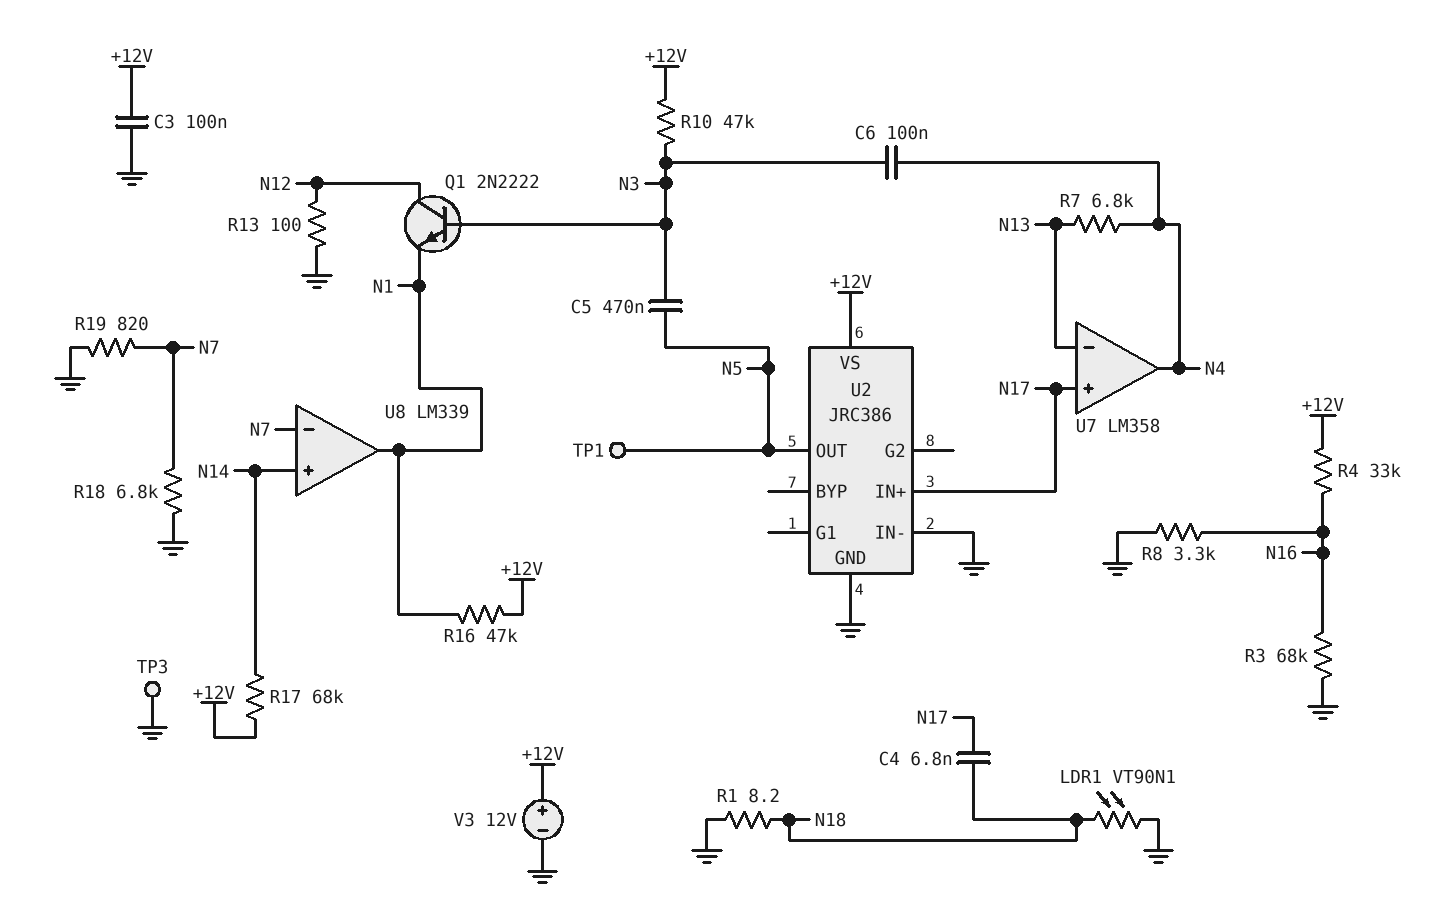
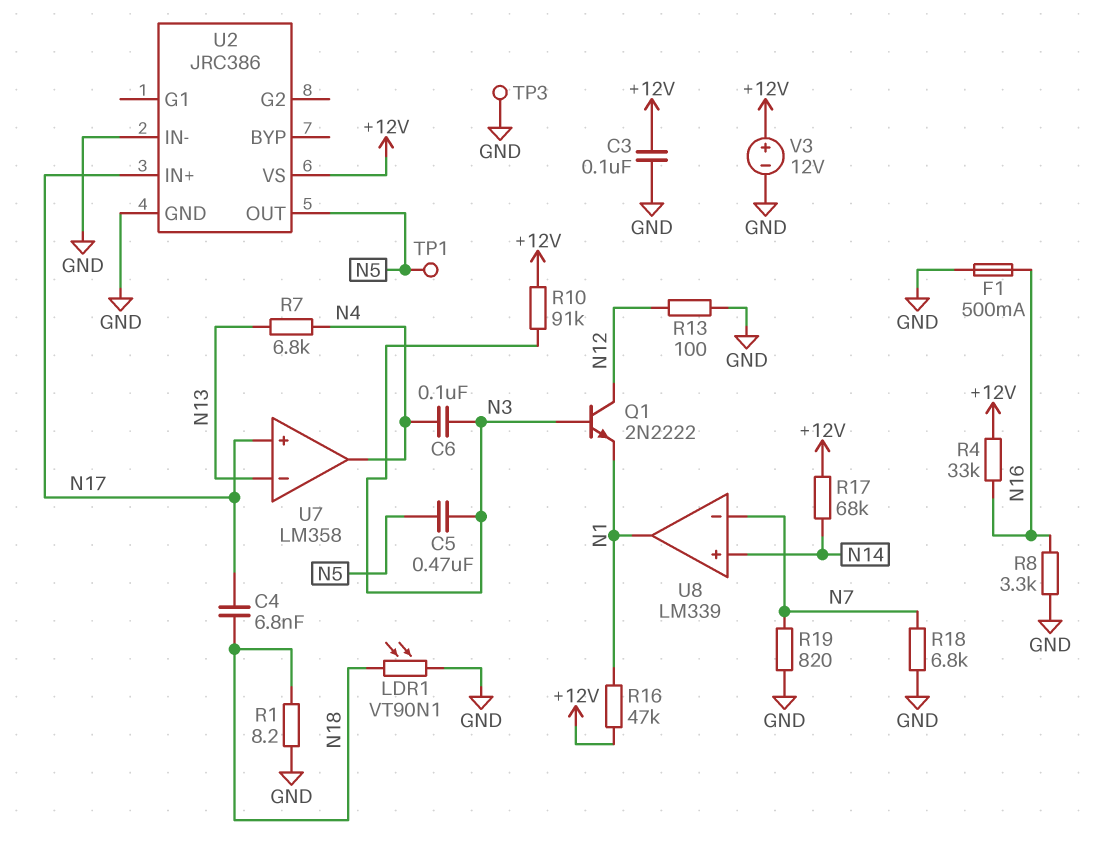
F1: none -> 500mA (GND, N16)
R3: 68k (GND, N16) -> none
R10: 47k (+12V, N3) -> 91k (+12V, N3)

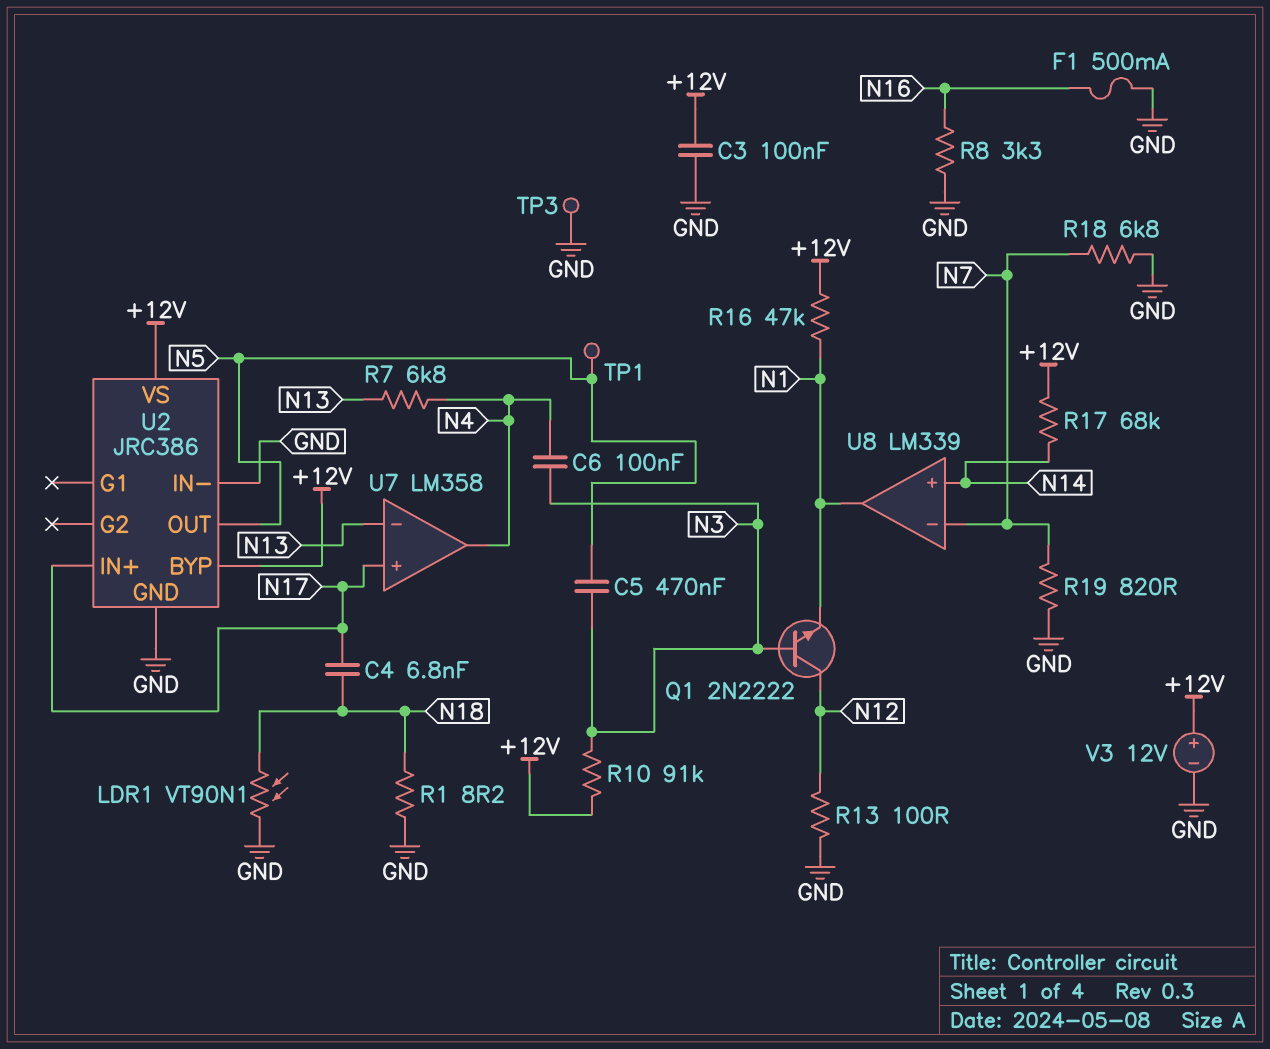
R4: 33k (+12V, N16) -> none
U2 pin BYP: none -> +12V

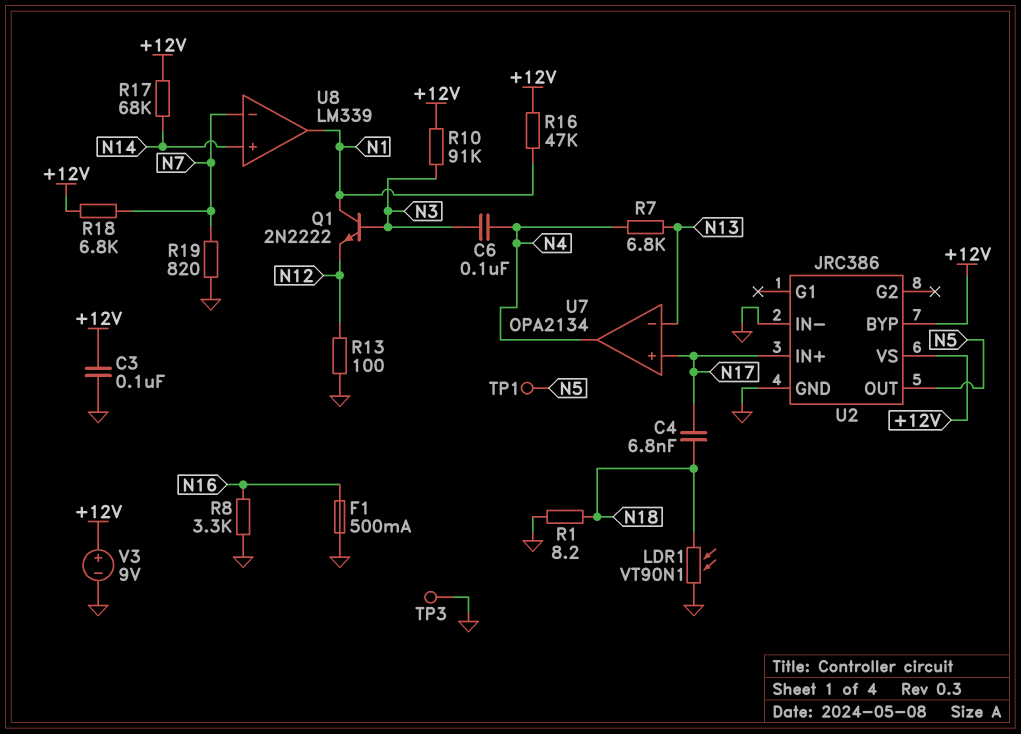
C5: 470nF (N3, N5) -> none
Q1: NPN 2N2222 (B N3, C N12, E N1) -> NPN 2N2222 (B N3, C N1, E N12)
R18: 6.8k (GND, N7) -> 6.8k (+12V, N7)
U7: LM358 -> OPA2134
V3: 12V (plus +12V, minus GND) -> 9V (plus +12V, minus GND)

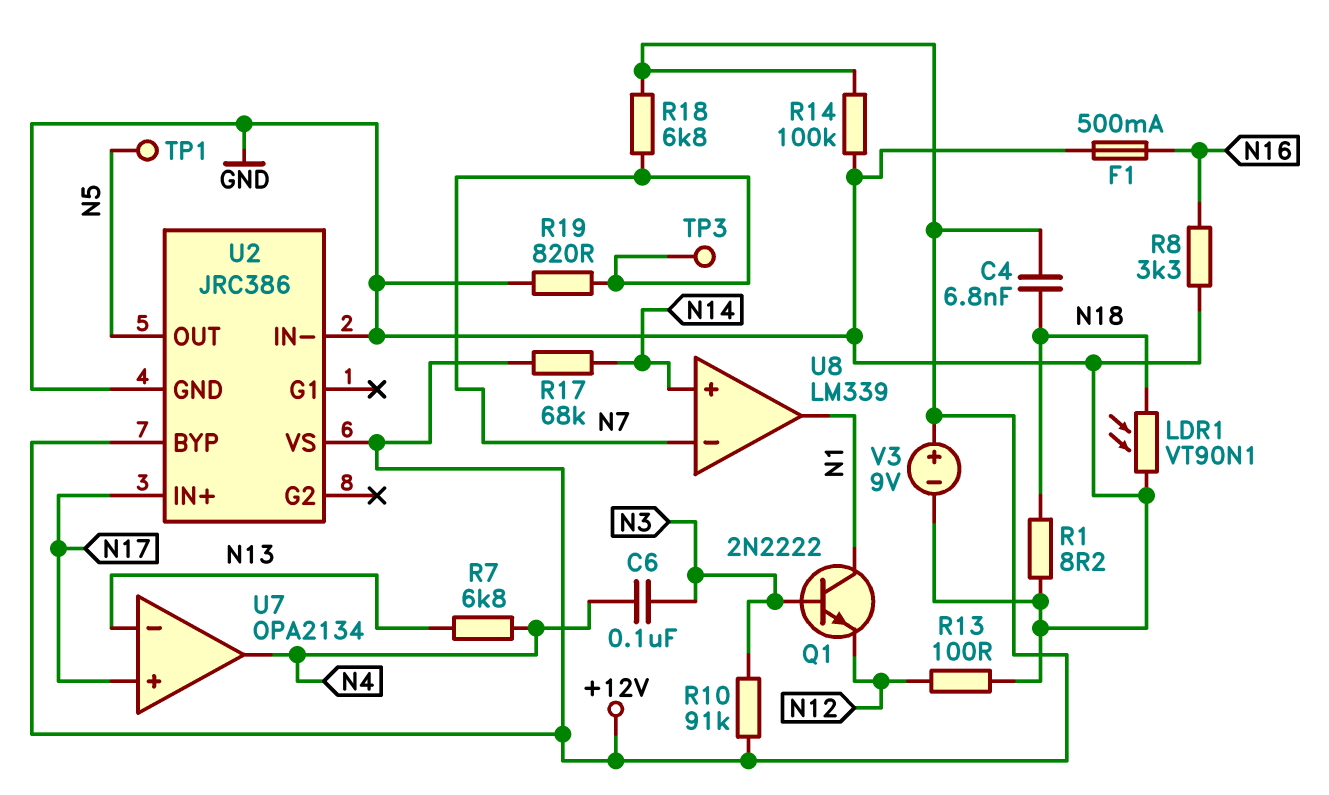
C3: 100nF (+12V, GND) -> none
C4: 6.8nF (N17, N18) -> 6.8nF (+12V, N18)
R14: none -> 100k (+12V, GND)
R16: 47k (+12V, N1) -> none
TP3: test point (GND) -> test point (N7)

